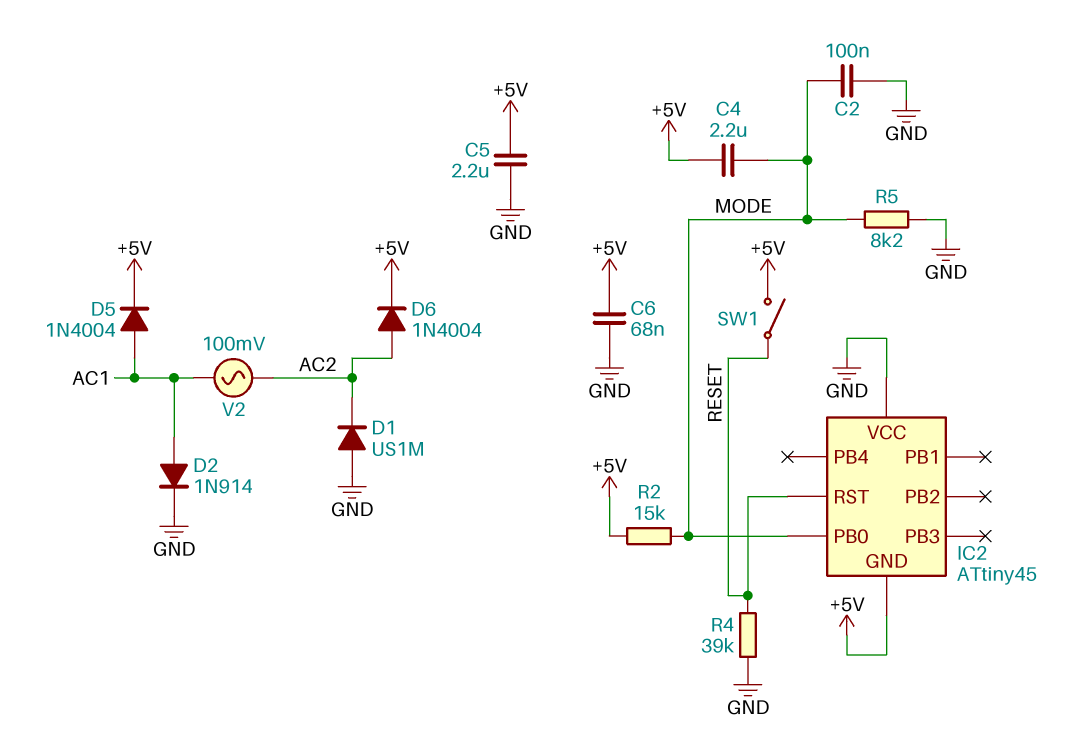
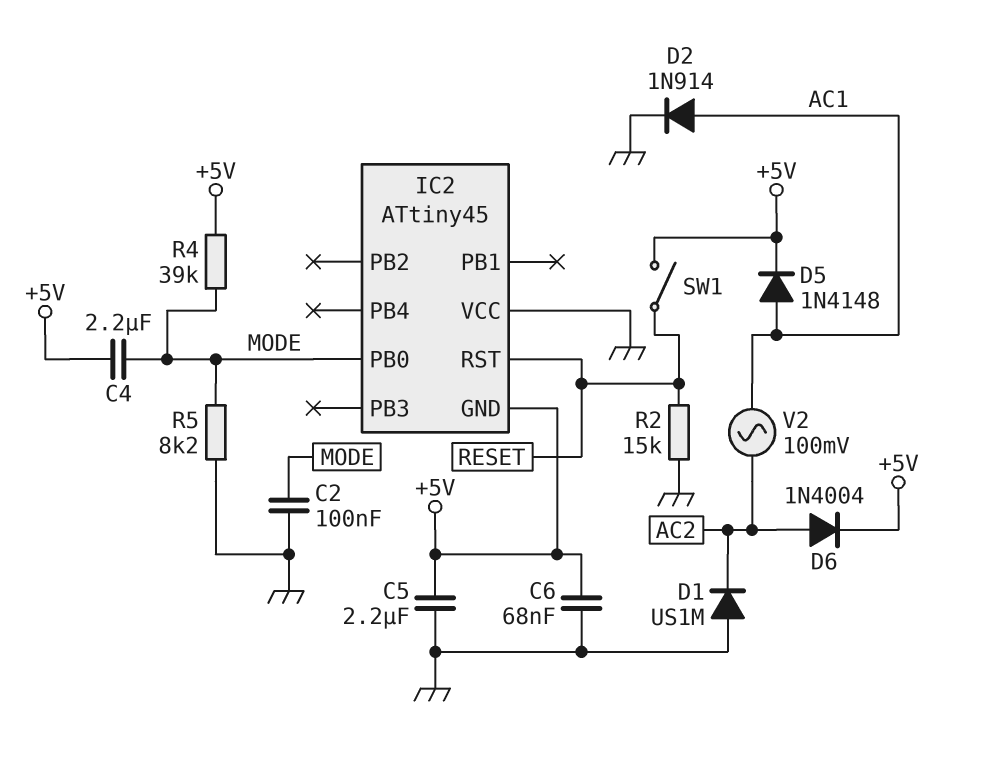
D5: diode 1N4004 (A AC1, K +5V) -> diode 1N4148 (A AC1, K +5V)
R2: 15k (+5V, MODE) -> 15k (GND, RESET)
R4: 39k (GND, RESET) -> 39k (+5V, MODE)

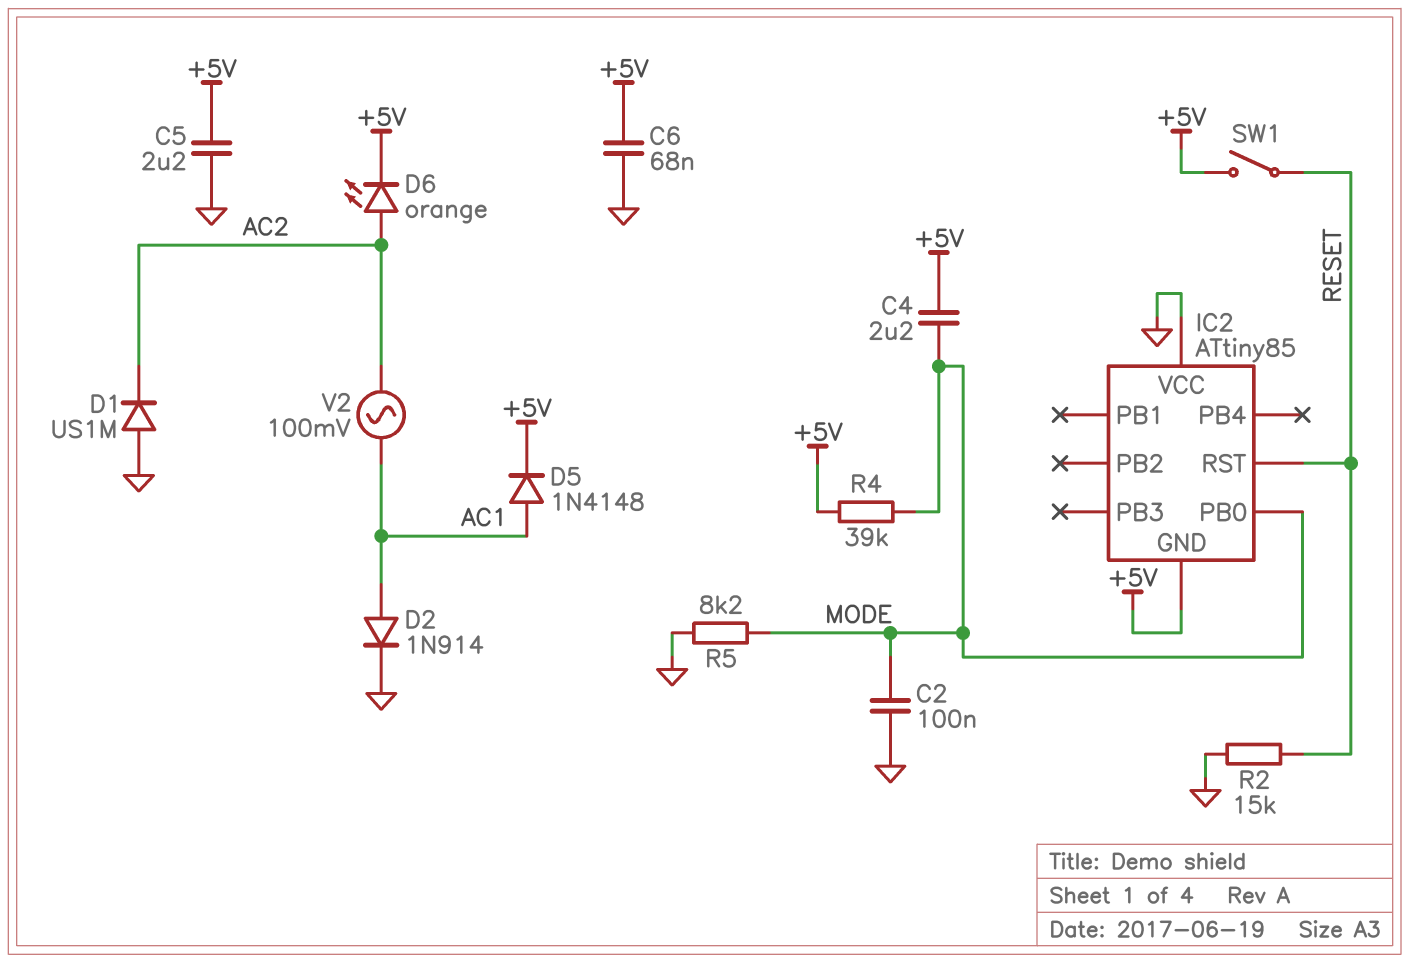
D6: diode 1N4004 (A AC2, K +5V) -> LED orange (A AC2, K +5V)
IC2: ATtiny45 -> ATtiny85

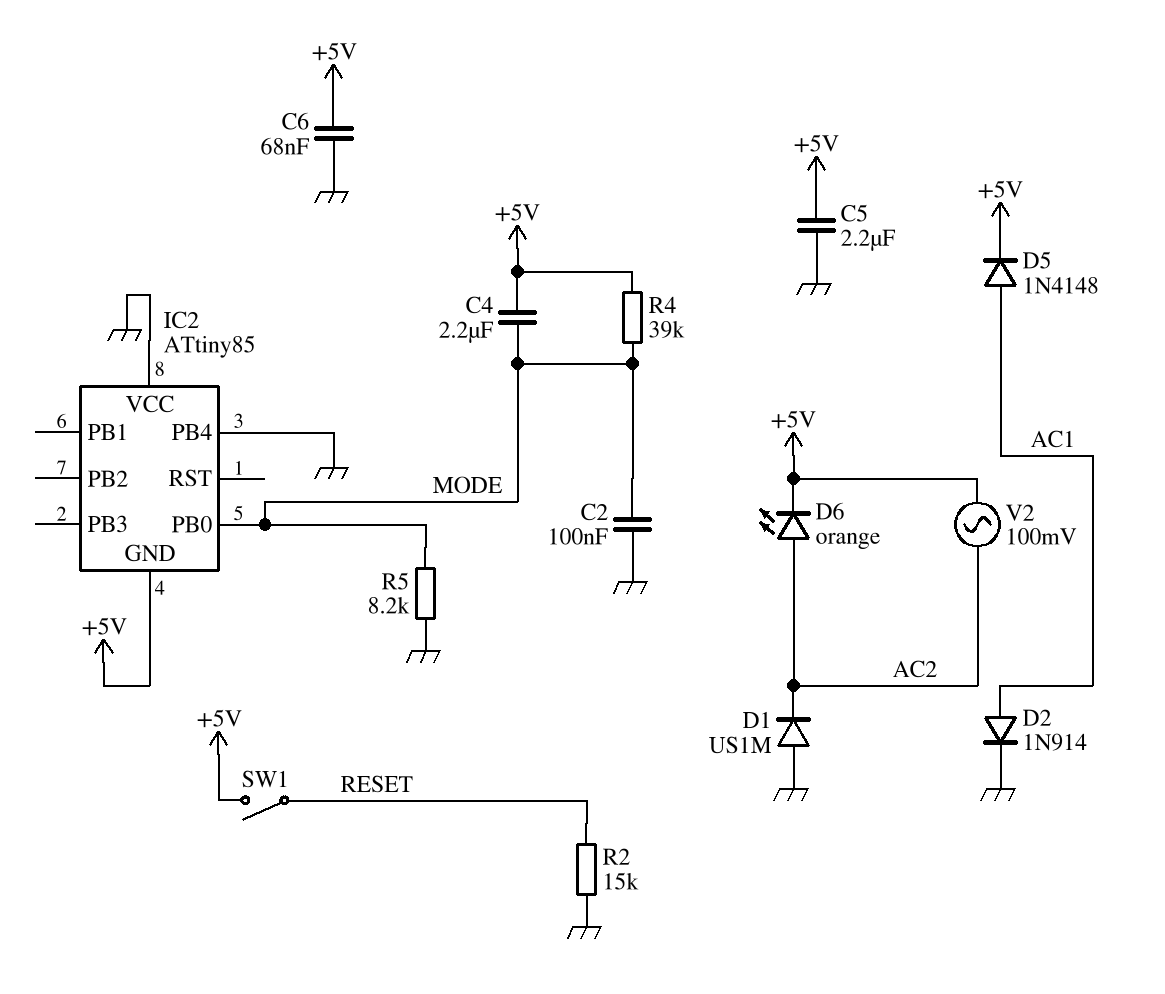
IC2 pin PB4: none -> GND
IC2 pin RST: RESET -> none
V2: AC 100mV (AC1, AC2) -> AC 100mV (+5V, AC2)

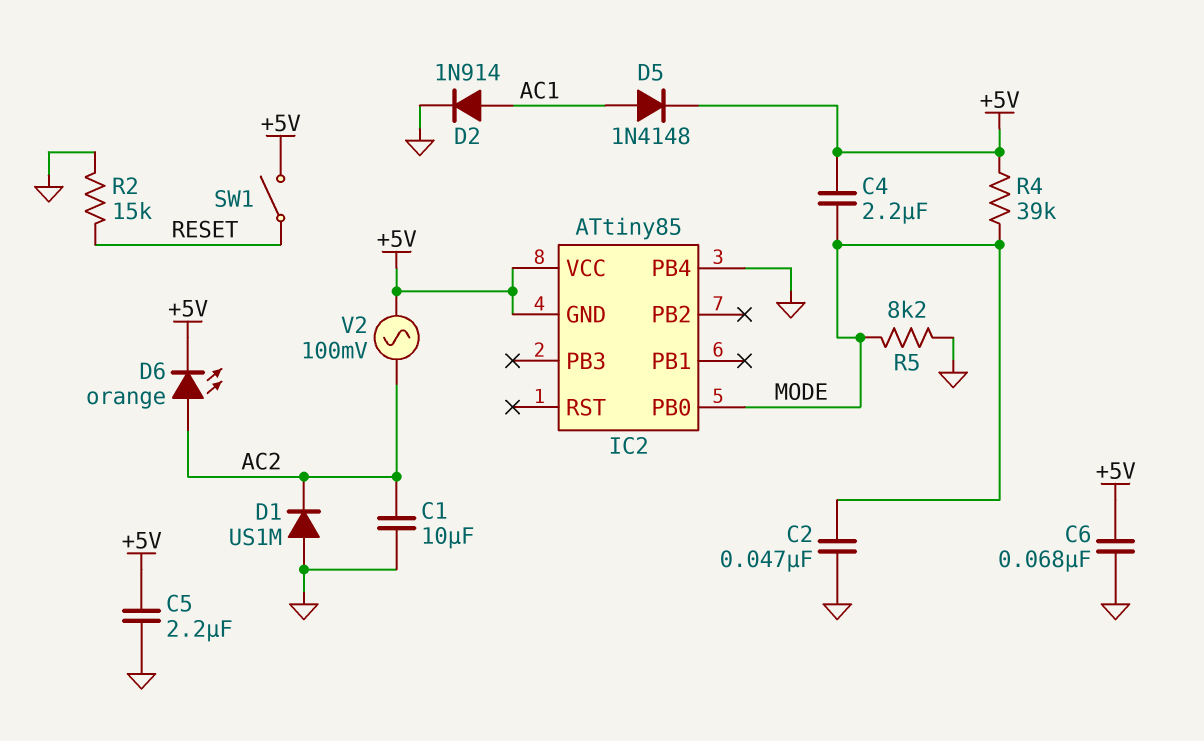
C1: none -> 10uF (AC2, GND)
C2: 100nF (GND, MODE) -> 47nF (GND, MODE)
IC2 pin VCC: GND -> +5V

